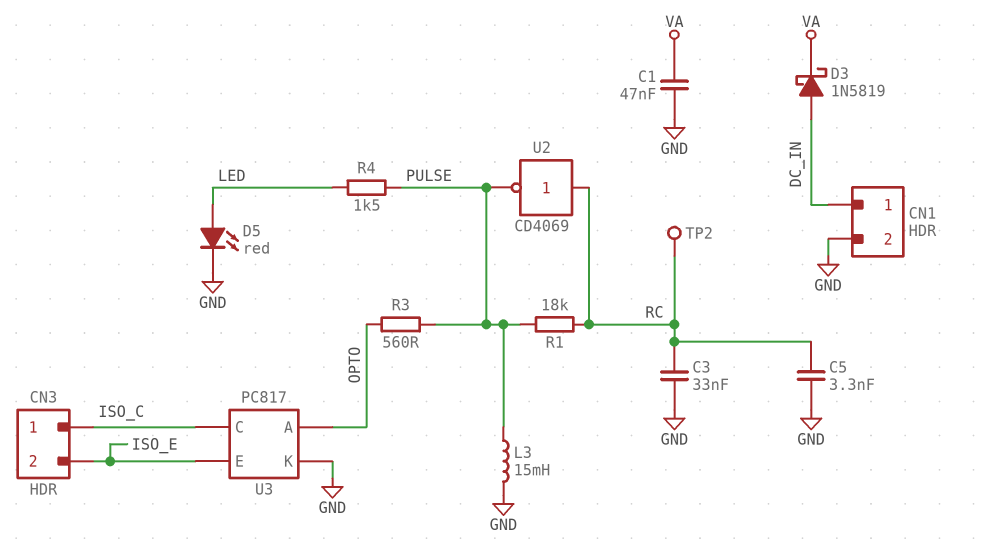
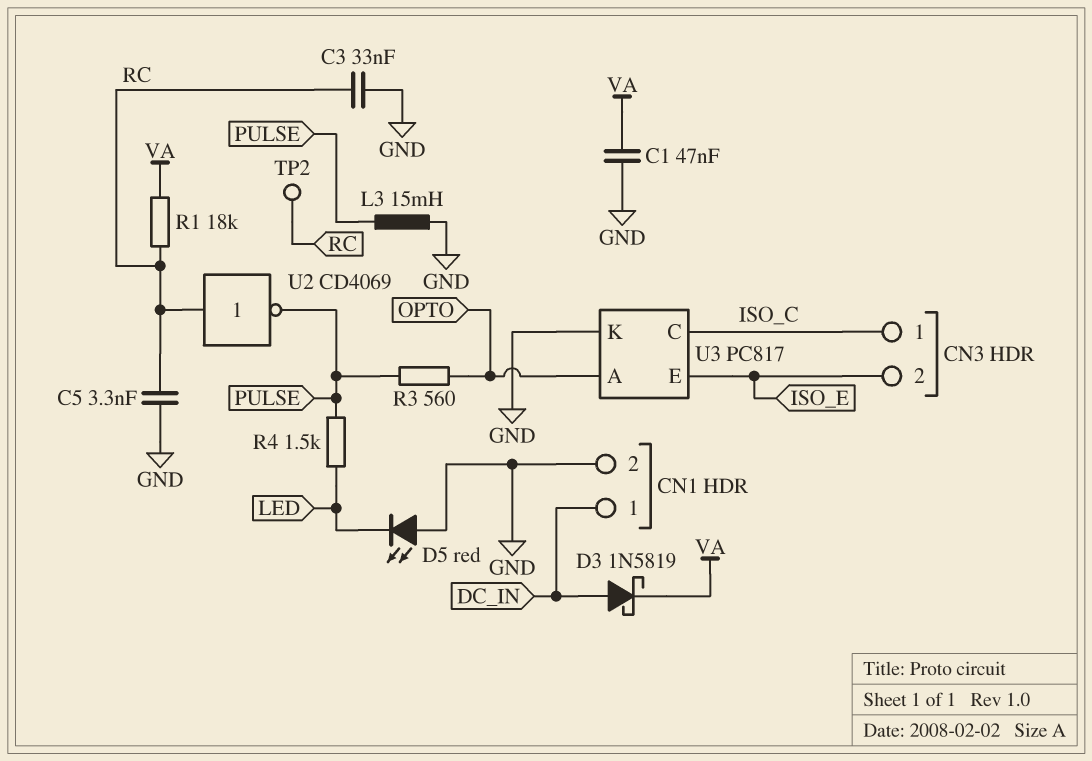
D5: LED red (A LED, K GND) -> LED red (A GND, K LED)
R1: 18k (PULSE, RC) -> 18k (RC, VA)

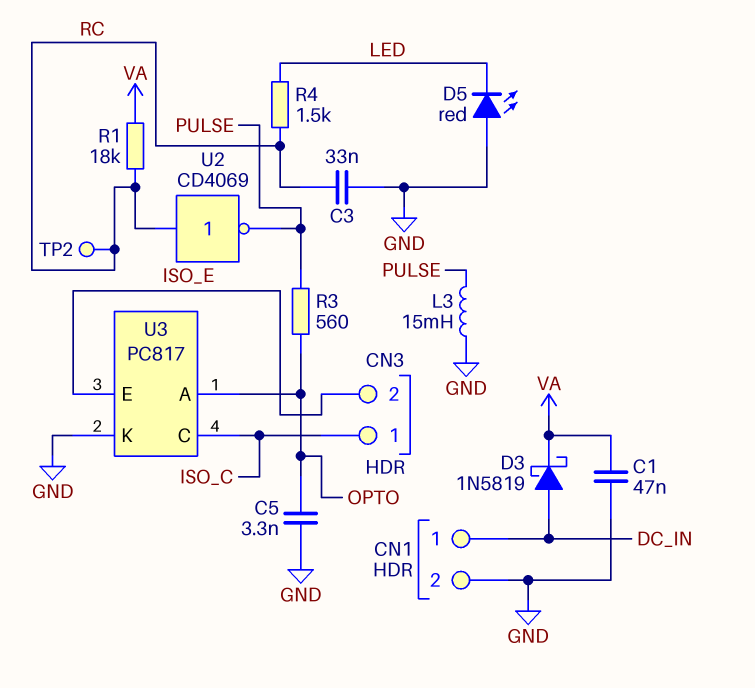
C5: 3.3nF (GND, RC) -> 3.3nF (GND, OPTO)
R4: 1.5k (LED, PULSE) -> 1.5k (LED, RC)

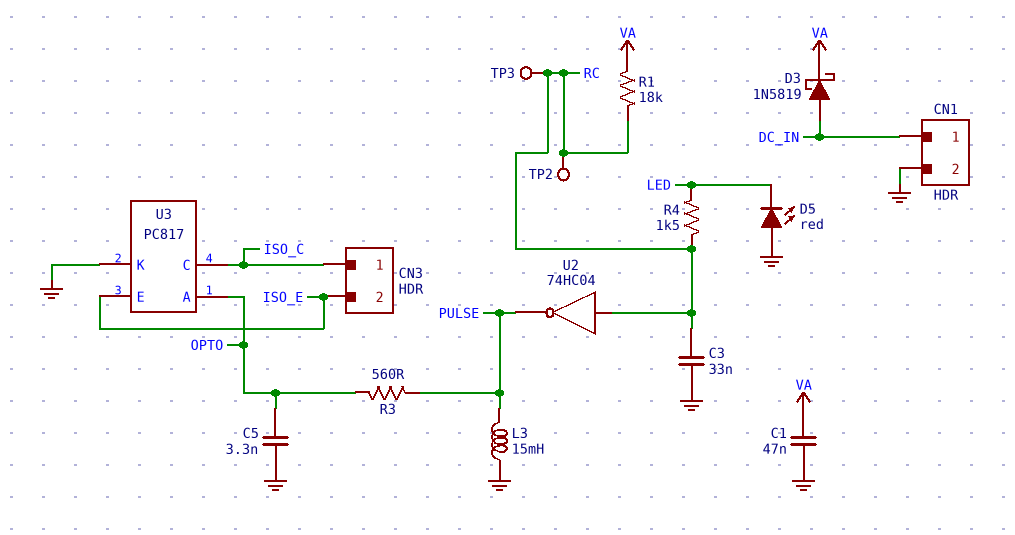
TP3: none -> test point (RC)
U2: NOT CD4069 (in RC, out PULSE) -> NOT 74HC04 (in RC, out PULSE)

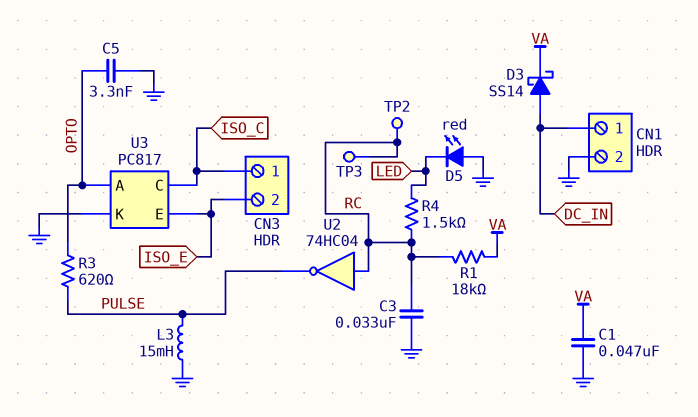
D3: schottky 1N5819 (A DC_IN, K VA) -> schottky SS14 (A DC_IN, K VA)
R3: 560 (OPTO, PULSE) -> 620 (OPTO, PULSE)

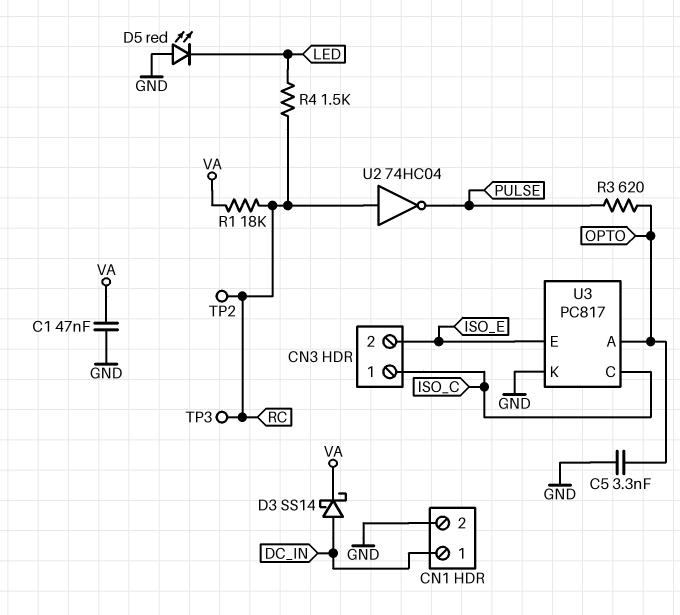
C3: 33nF (GND, RC) -> none
L3: 15mH (GND, PULSE) -> none

